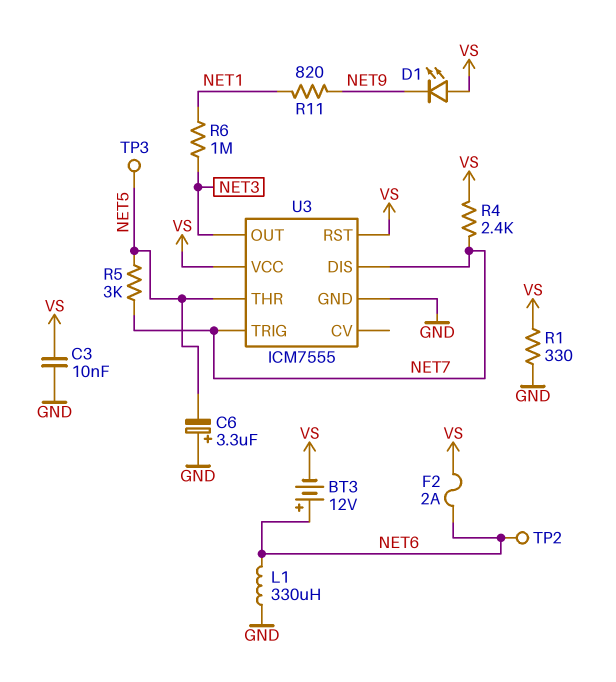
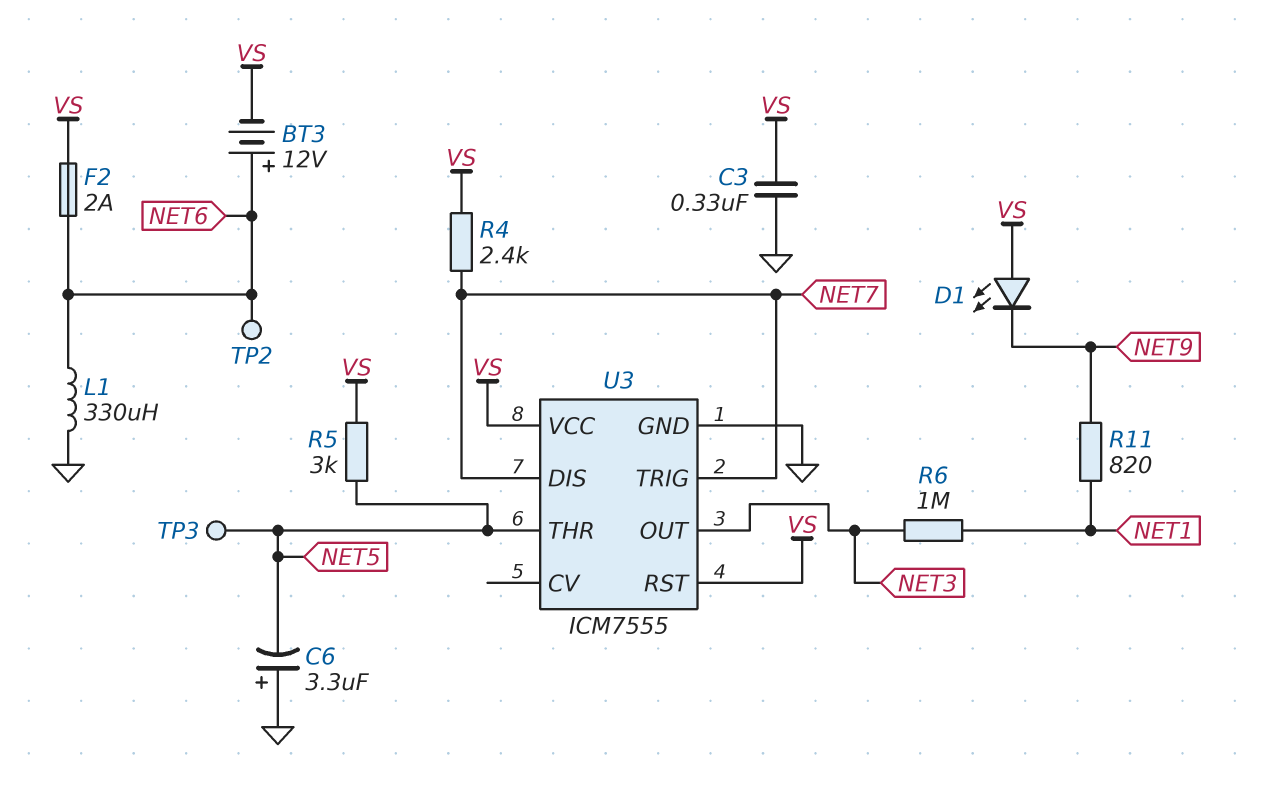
C3: 10nF (GND, VS) -> 330nF (GND, VS)
R1: 330 (GND, VS) -> none
R5: 3k (NET5, NET7) -> 3k (NET5, VS)

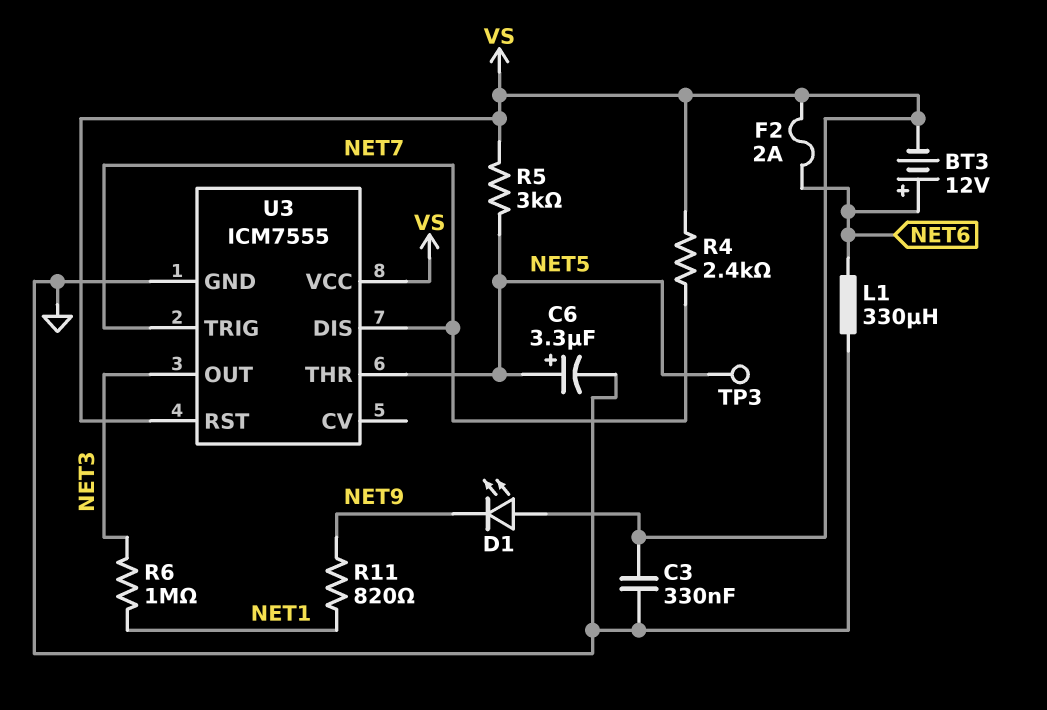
C6: 3.3uF (plus GND, minus NET5) -> 3.3uF (plus NET5, minus GND)
TP2: test point (NET6) -> none

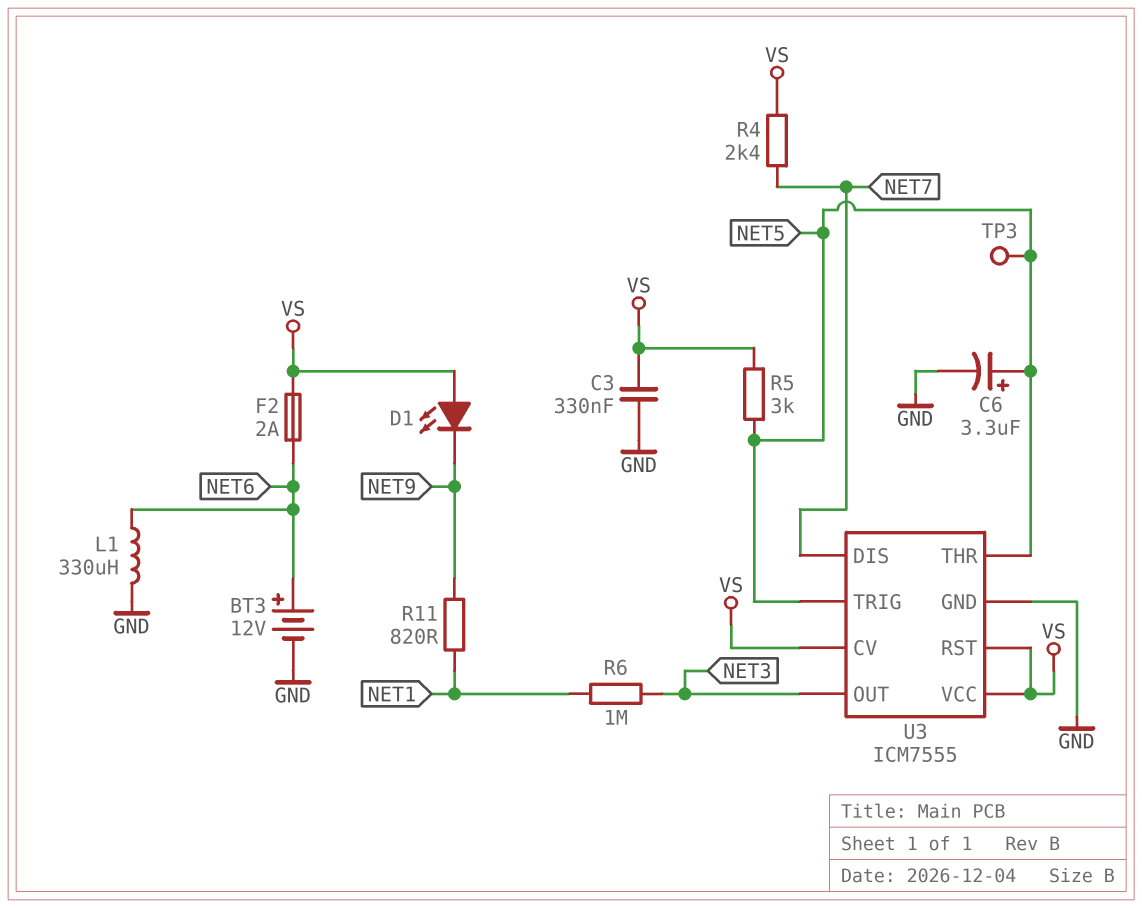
BT3: 12V (plus NET6, minus VS) -> 12V (plus NET6, minus GND)
U3 pin CV: none -> VS
U3 pin TRIG: NET7 -> NET5

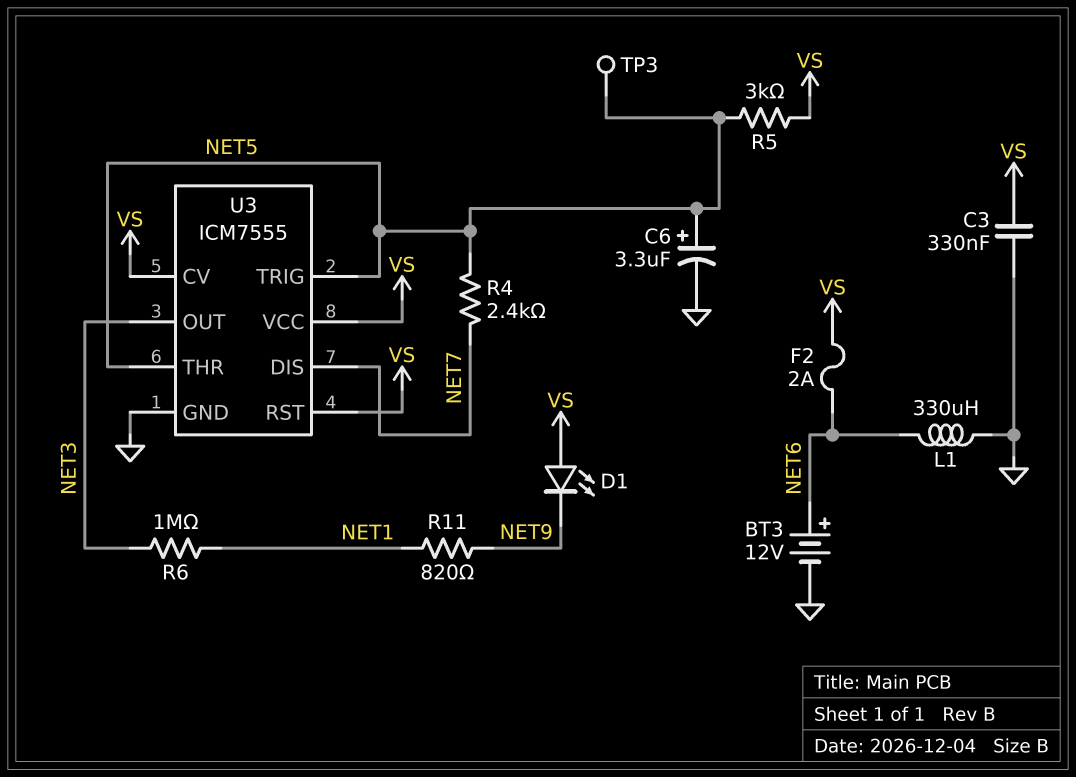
R4: 2.4k (NET7, VS) -> 2.4k (NET5, NET7)

